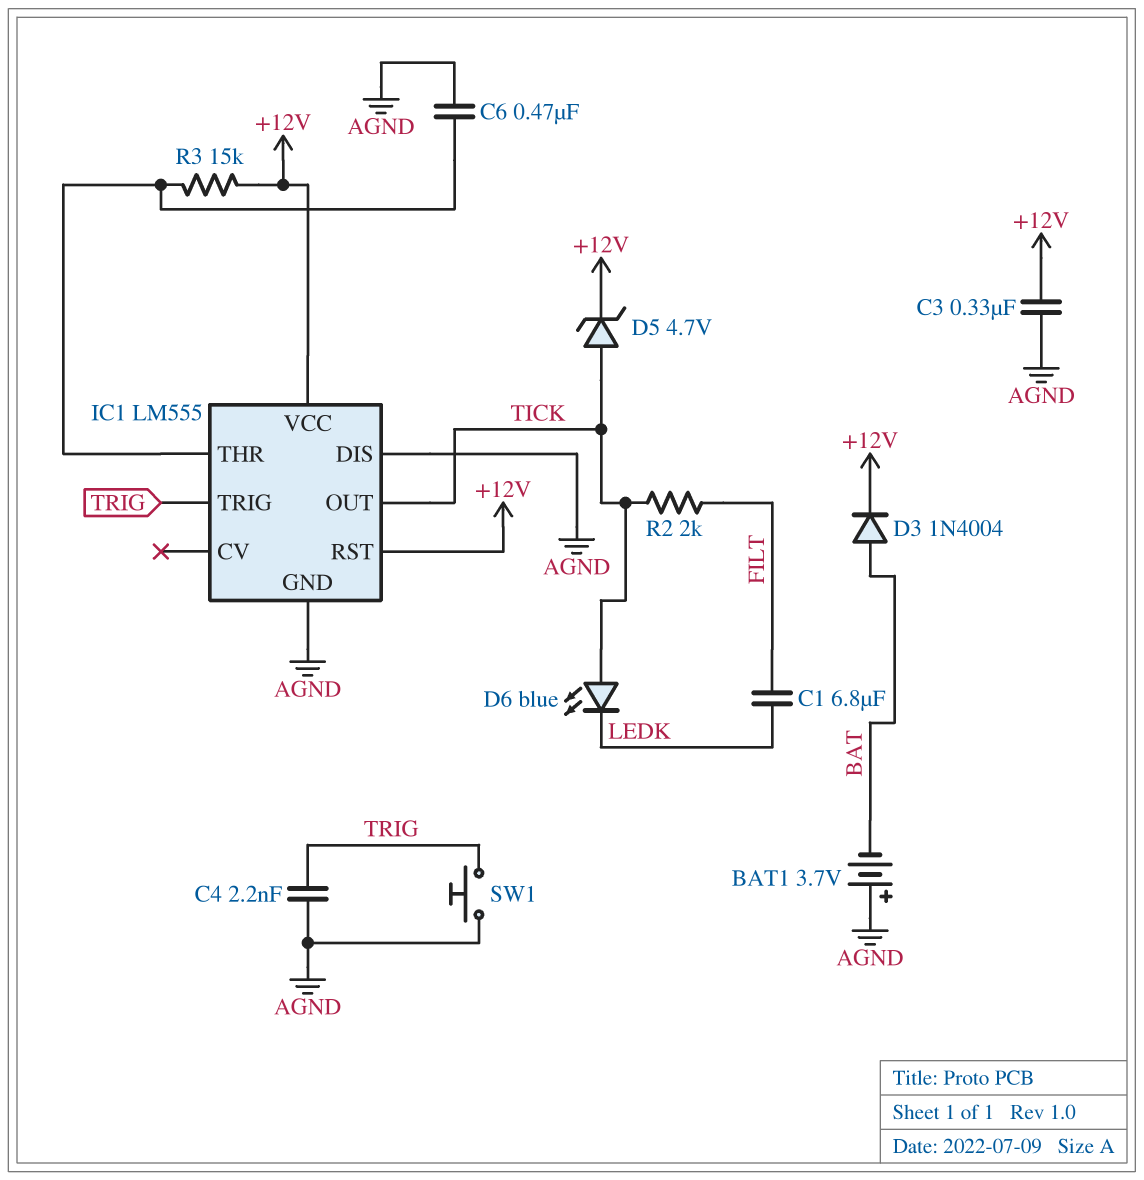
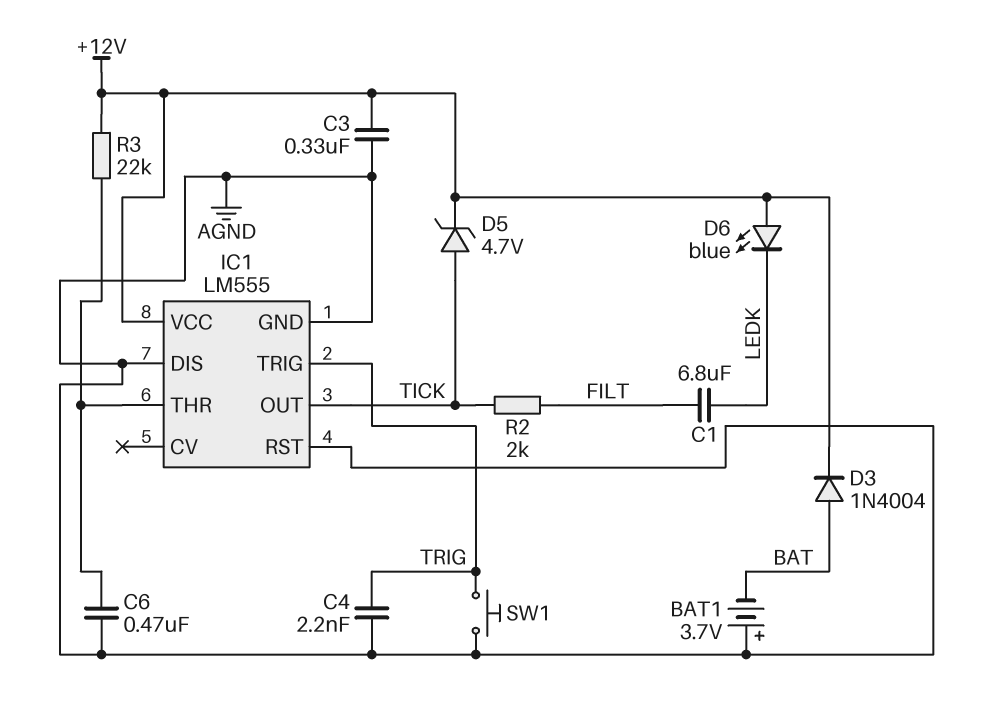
D6: LED blue (A TICK, K LEDK) -> LED blue (A +12V, K LEDK)
IC1 pin RST: +12V -> AGND
R3: 15k (+12V, IC1/THR) -> 22k (+12V, IC1/THR)

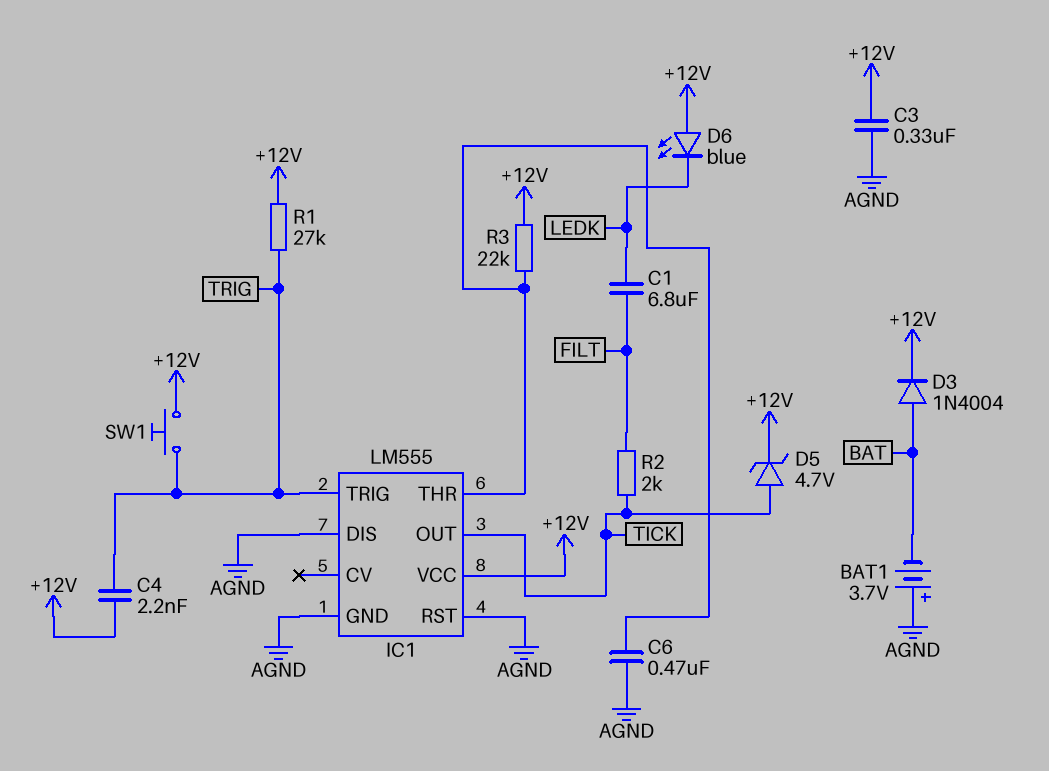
C4: 2.2nF (AGND, TRIG) -> 2.2nF (+12V, TRIG)
R1: none -> 27k (+12V, TRIG)
SW1: button (AGND, TRIG) -> button (+12V, TRIG)

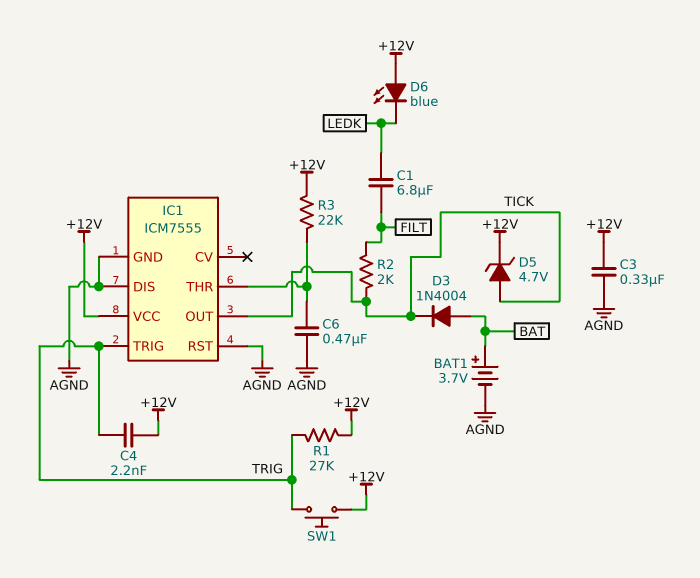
BAT1: 3.7V (plus AGND, minus BAT) -> 3.7V (plus BAT, minus AGND)
D3: diode 1N4004 (A BAT, K +12V) -> diode 1N4004 (A BAT, K TICK)
IC1: LM555 -> ICM7555

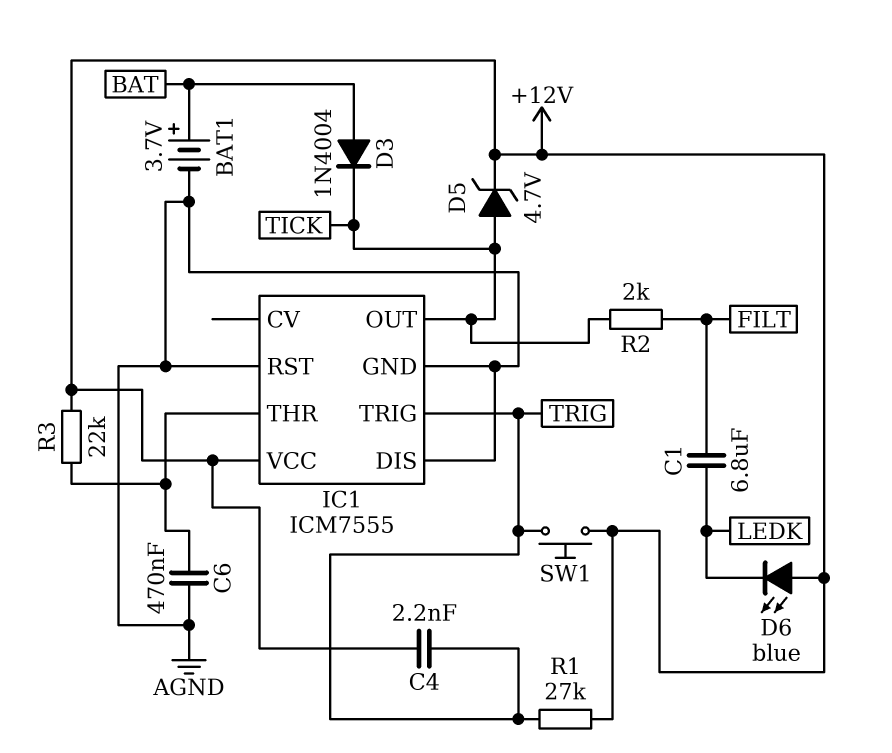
C3: 330nF (+12V, AGND) -> none

